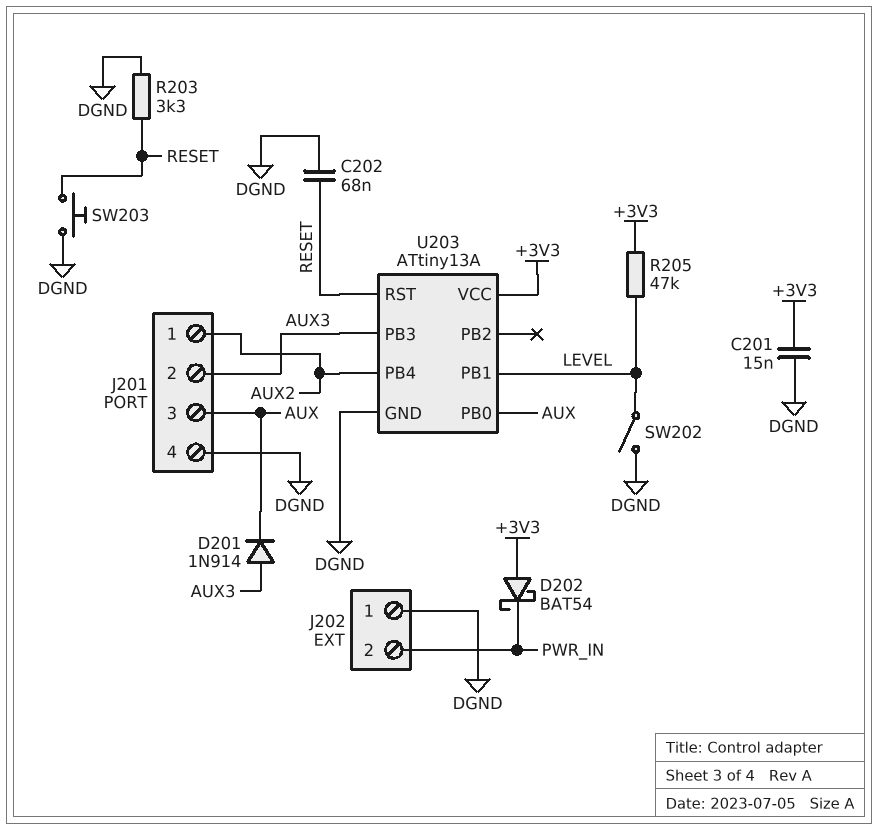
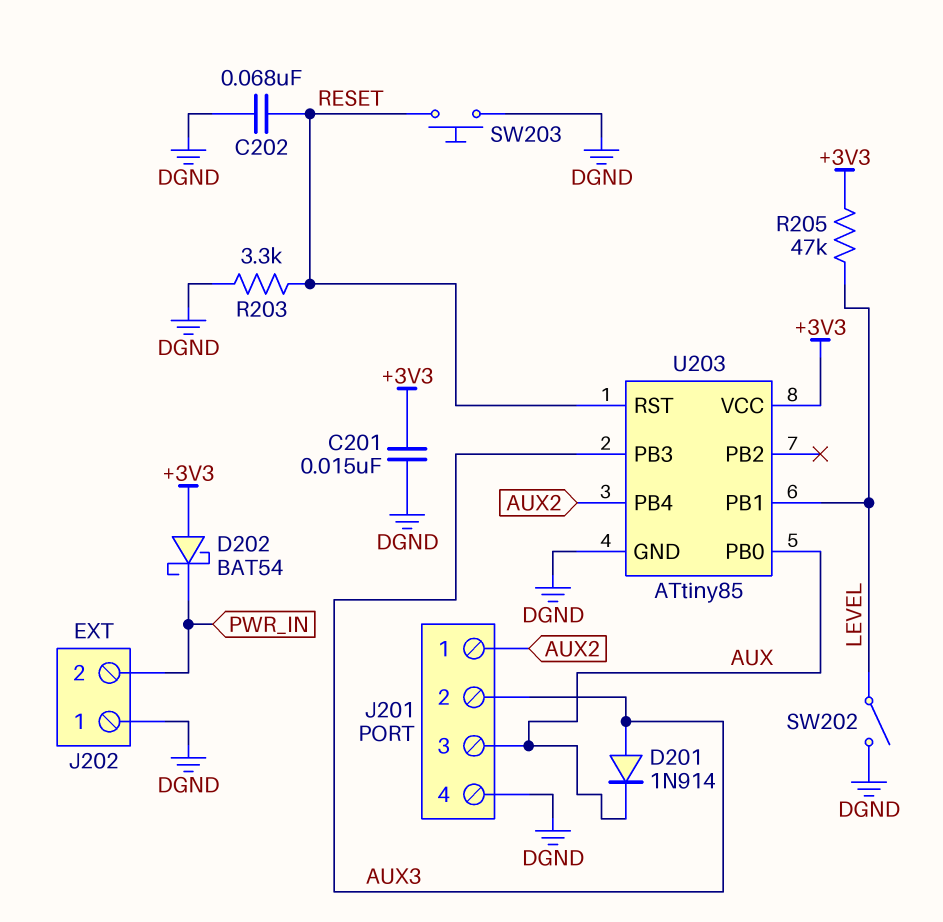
U203: ATtiny13A -> ATtiny85

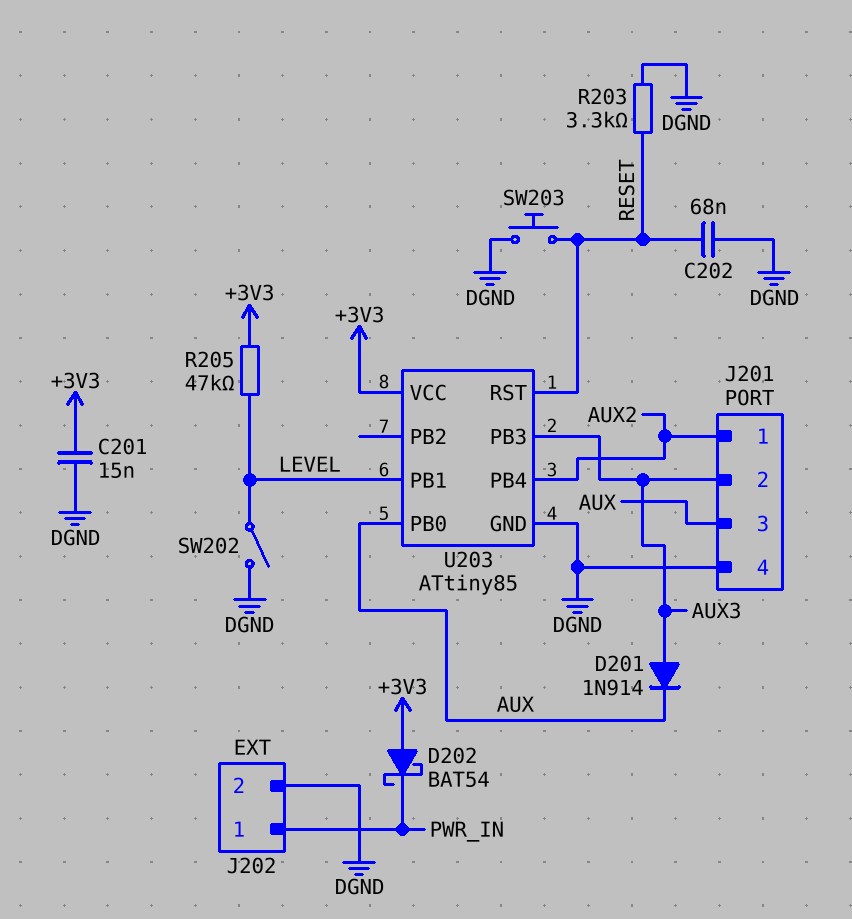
J202 pin 1: DGND -> PWR_IN
J202 pin 2: PWR_IN -> DGND

